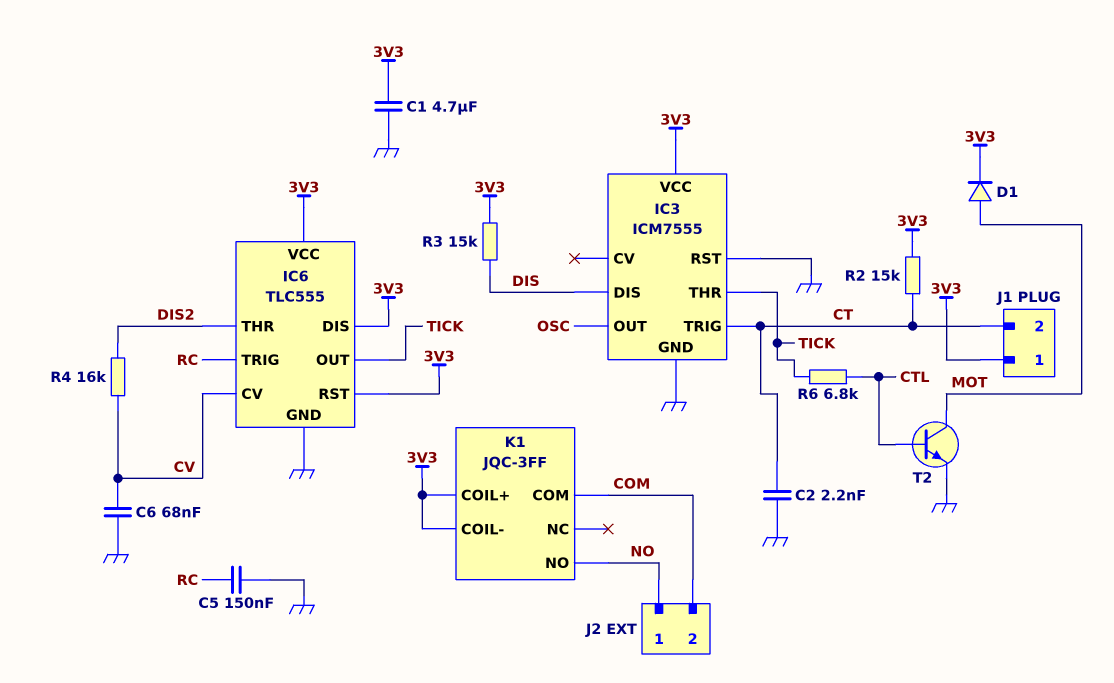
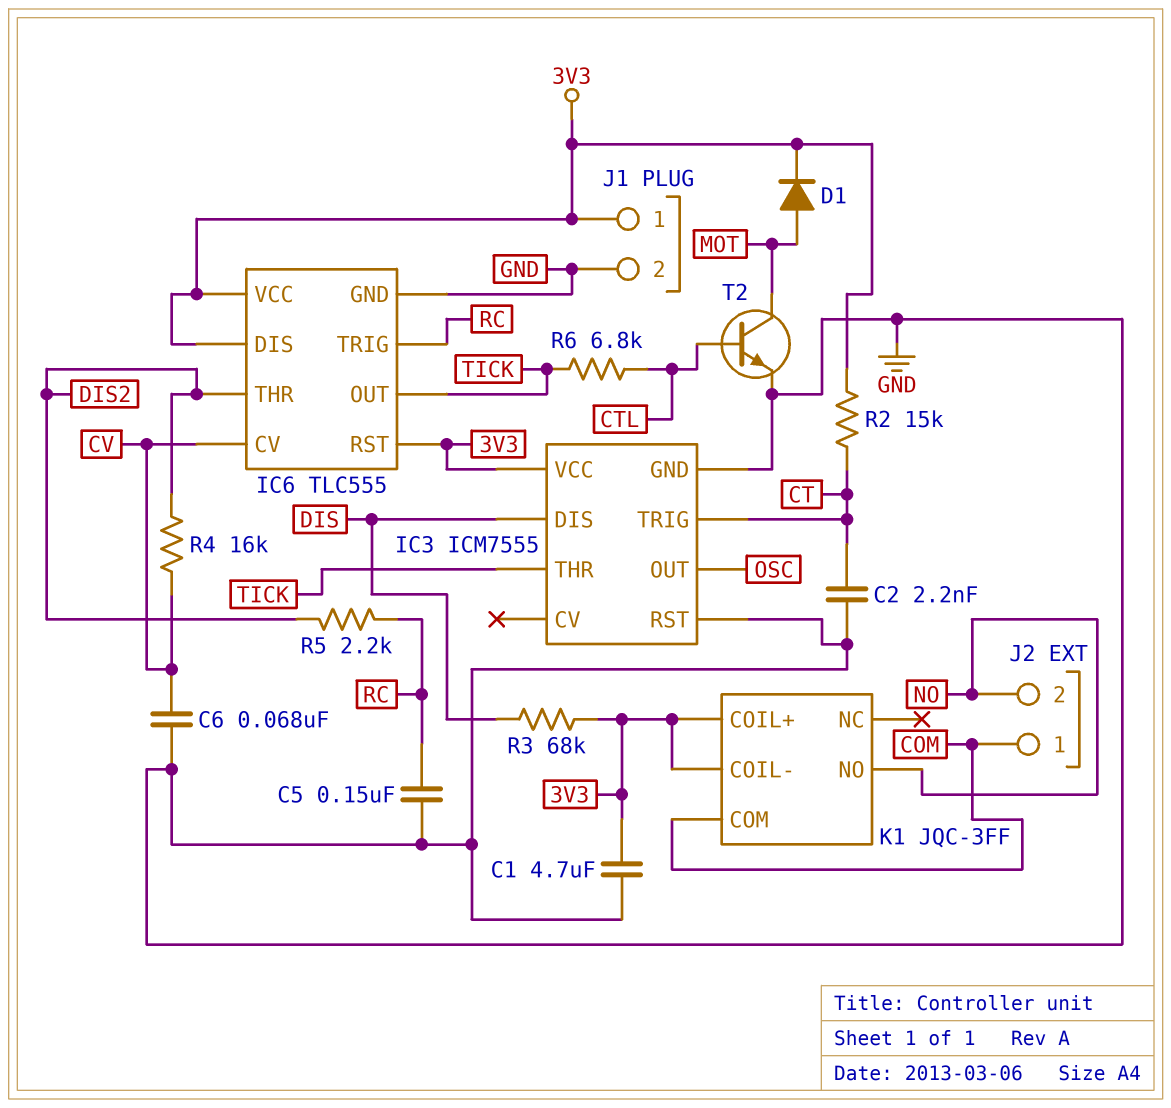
J1 pin 2: CT -> GND
J2 pin 1: NO -> COM
J2 pin 2: COM -> NO
R3: 15k (3V3, DIS) -> 68k (3V3, DIS)
R5: none -> 2.2k (DIS2, RC)

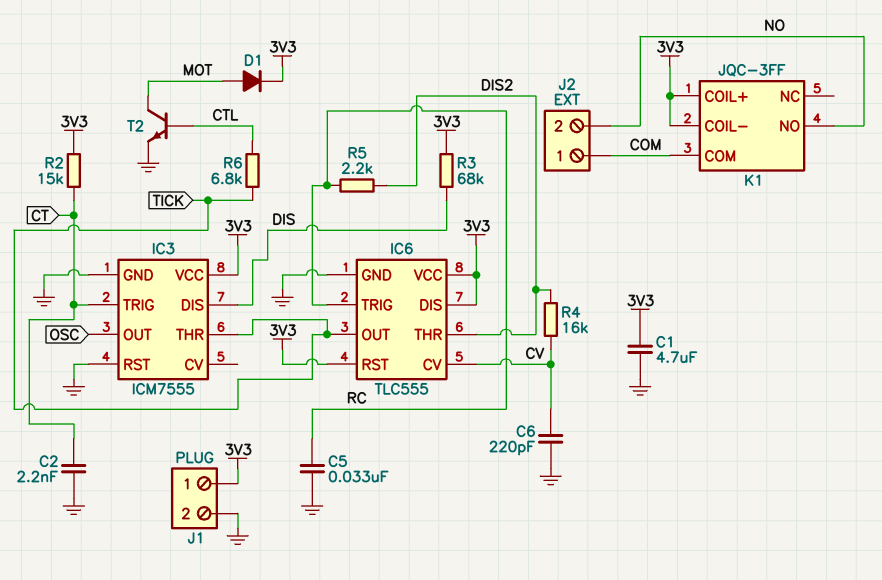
C5: 150nF (GND, RC) -> 33nF (GND, RC)
C6: 68nF (CV, GND) -> 220pF (CV, GND)

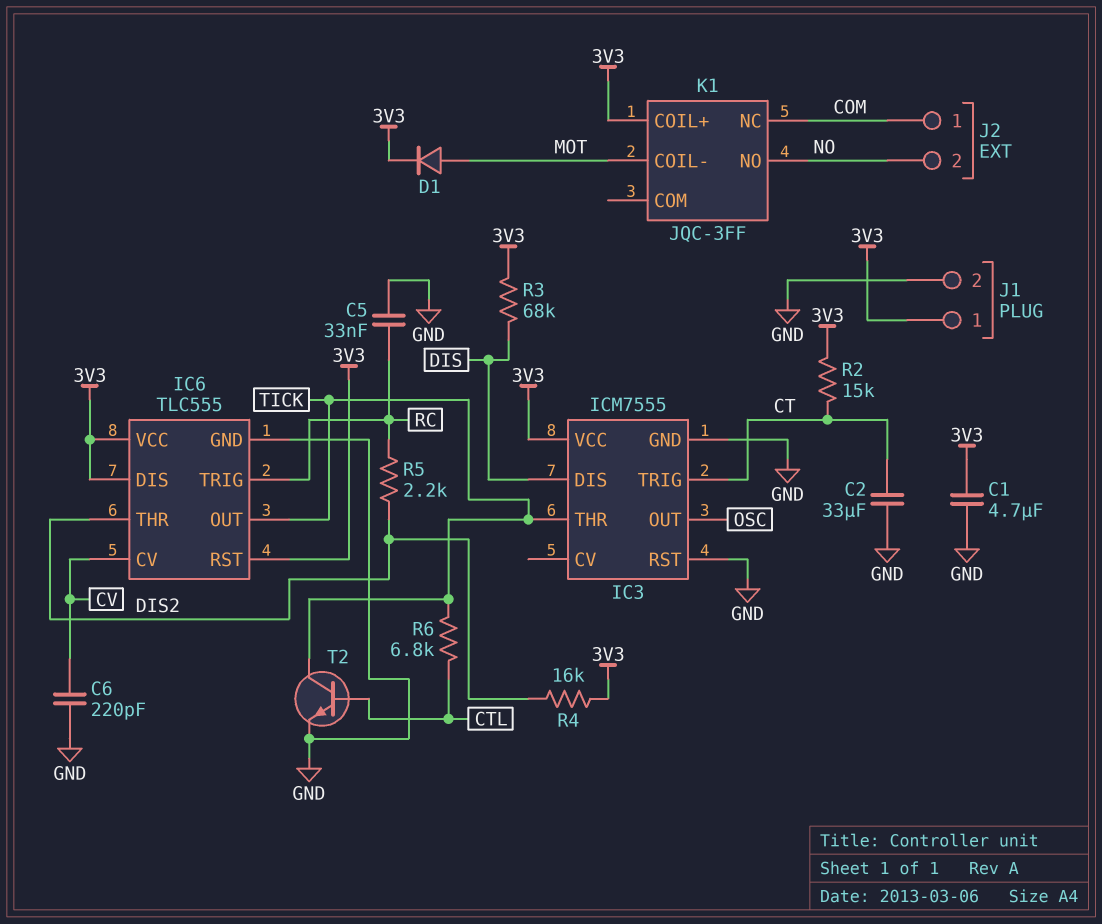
C2: 2.2nF (CT, GND) -> 33uF (CT, GND)
K1 pin COIL-: 3V3 -> MOT
K1 pin COM: COM -> none
K1 pin NC: none -> COM
R4: 16k (CV, DIS2) -> 16k (3V3, DIS2)
T2: NPN (B CTL, C MOT, E GND) -> NPN (B CTL, C TICK, E GND)

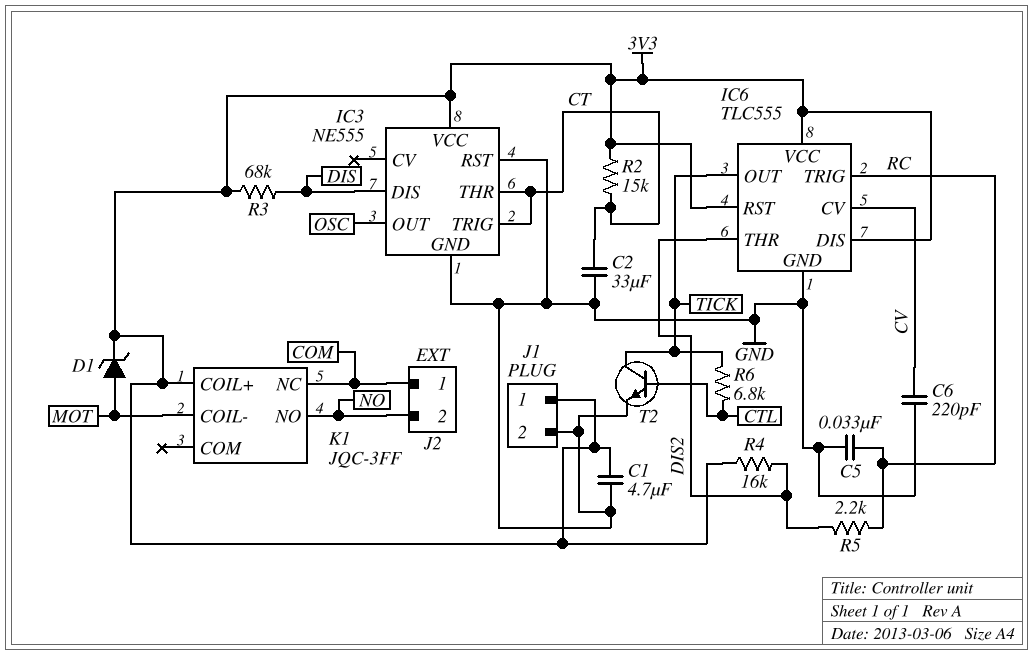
D1: diode (A MOT, K 3V3) -> zener (A MOT, K 3V3)
IC3: ICM7555 -> NE555
IC3 pin THR: TICK -> CT

